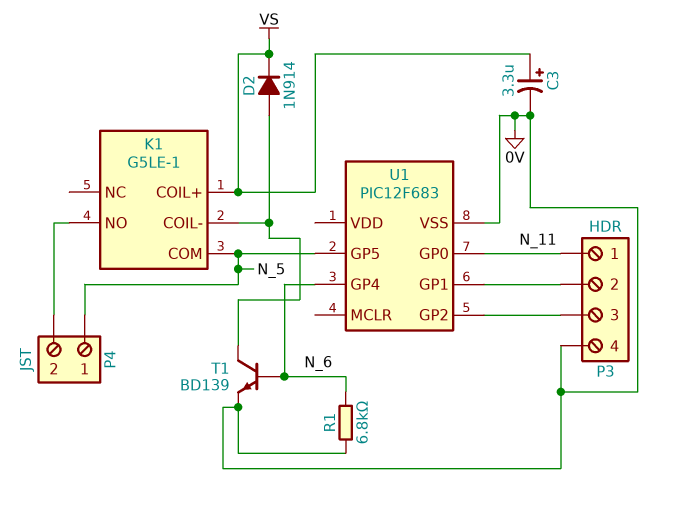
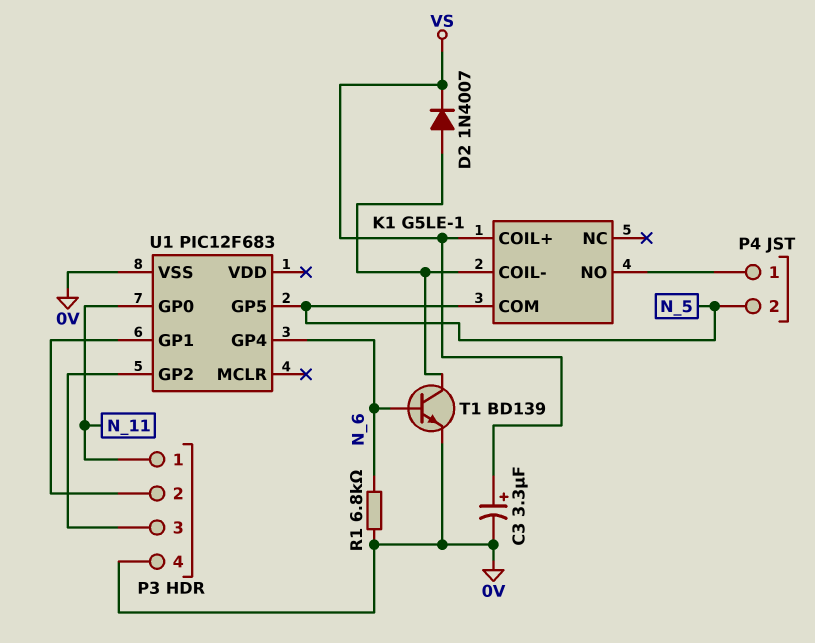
D2: diode 1N914 (A K1/COIL-, K VS) -> diode 1N4007 (A K1/COIL-, K VS)
P4 pin 1: N_5 -> K1/NO
P4 pin 2: K1/NO -> N_5

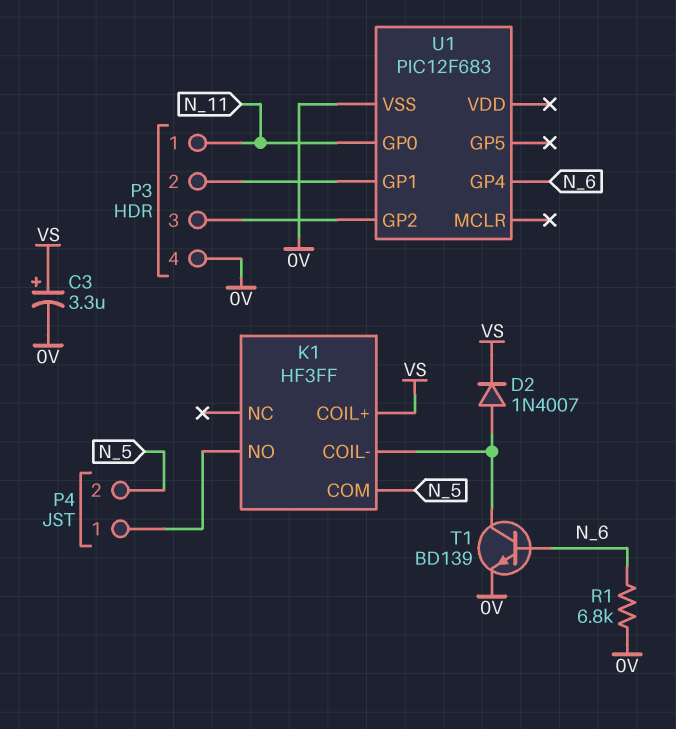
K1: G5LE-1 -> HF3FF
U1 pin GP5: N_5 -> none

